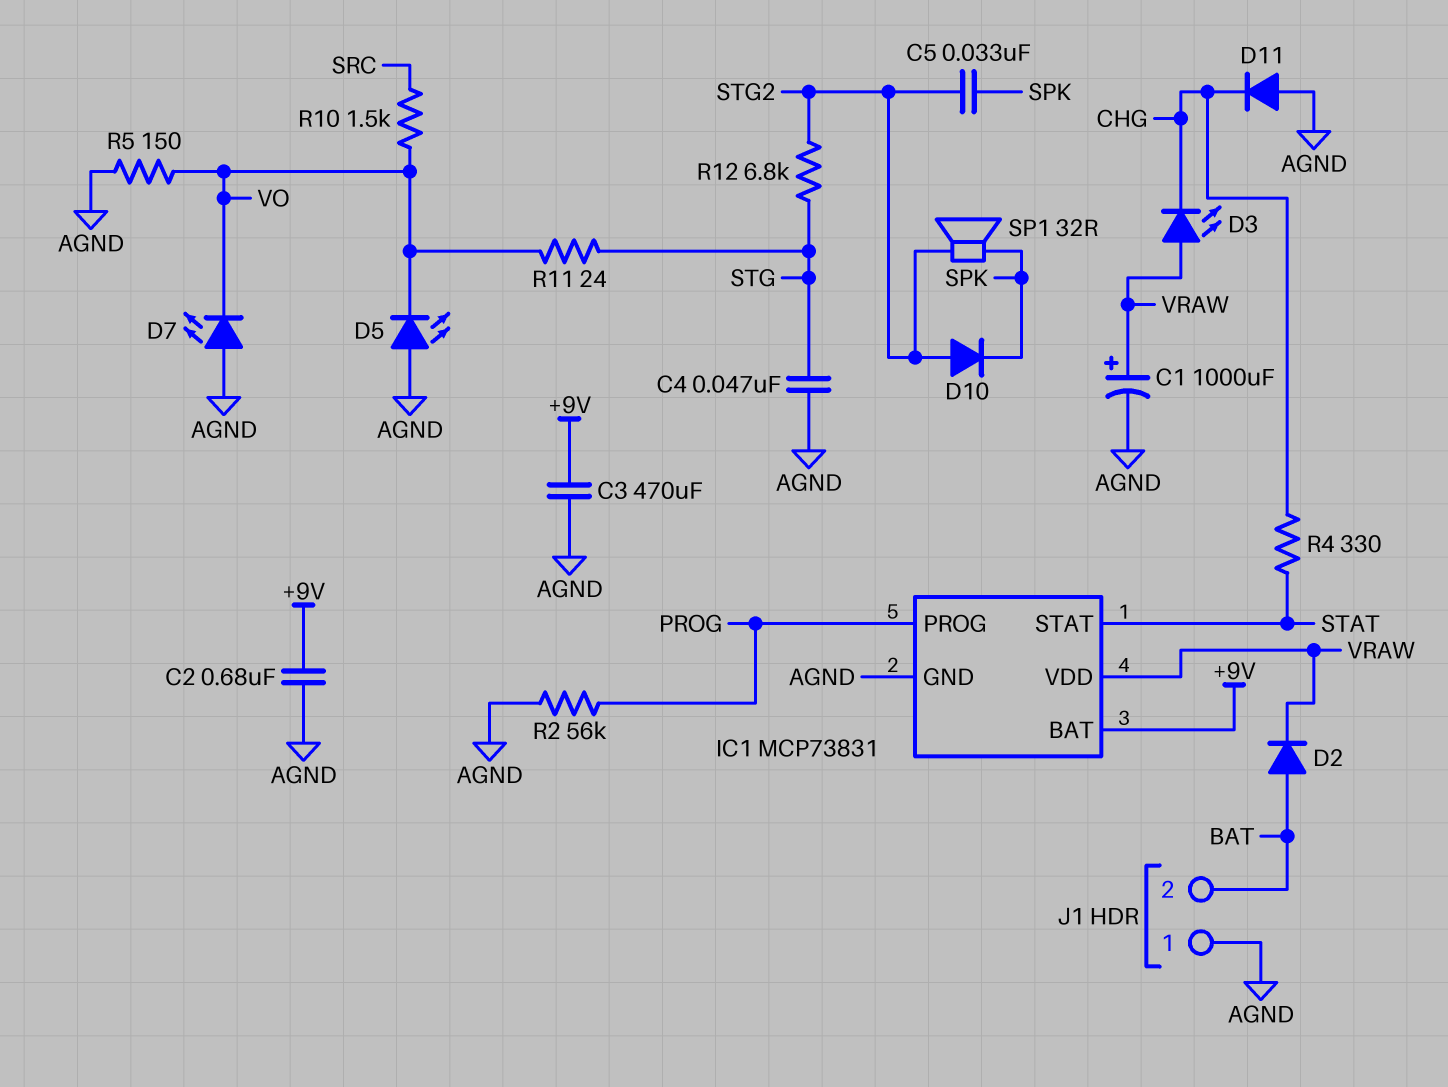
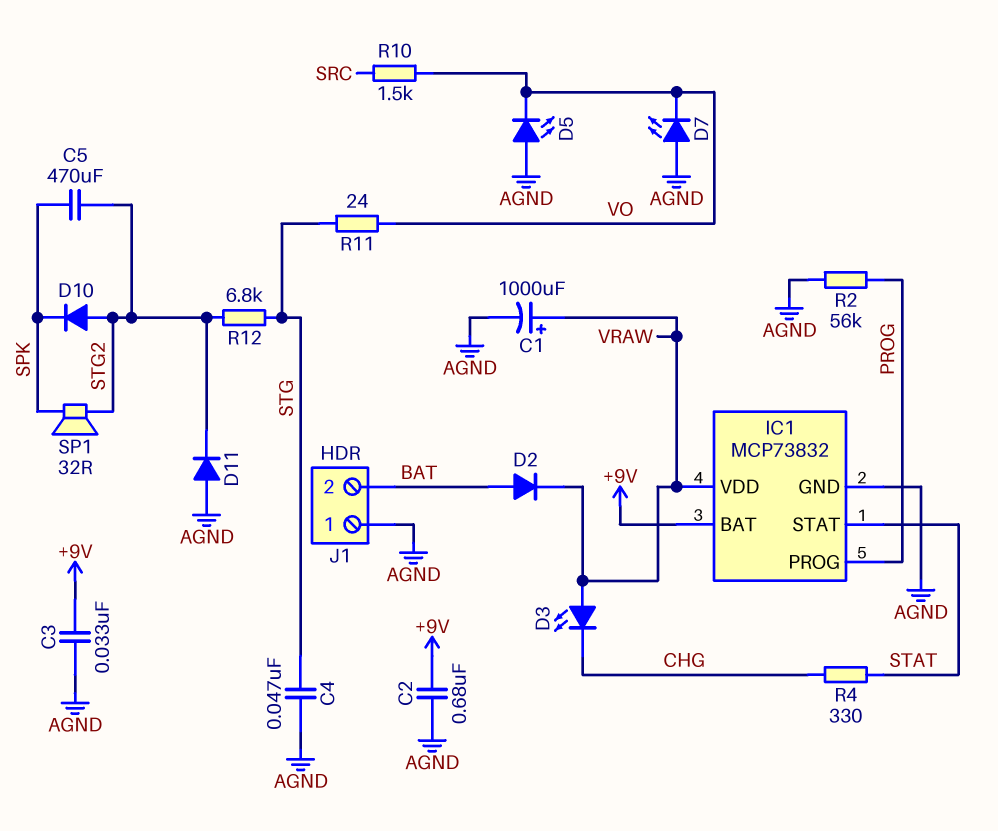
C3: 470uF (+9V, AGND) -> 33nF (+9V, AGND)
C5: 33nF (SPK, STG2) -> 470uF (SPK, STG2)
D11: diode (A AGND, K CHG) -> diode (A AGND, K STG2)
IC1: MCP73831 -> MCP73832
R5: 150 (AGND, VO) -> none

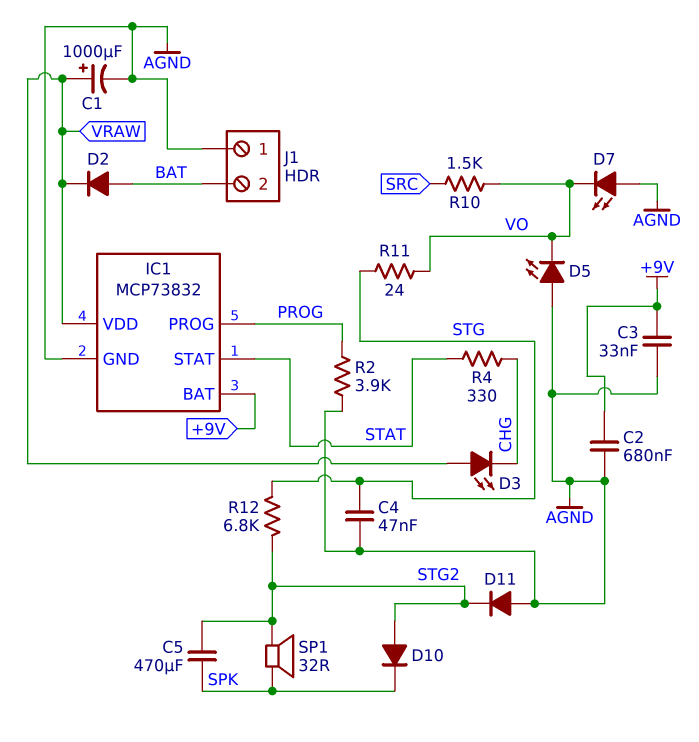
R2: 56k (AGND, PROG) -> 3.9k (AGND, PROG)

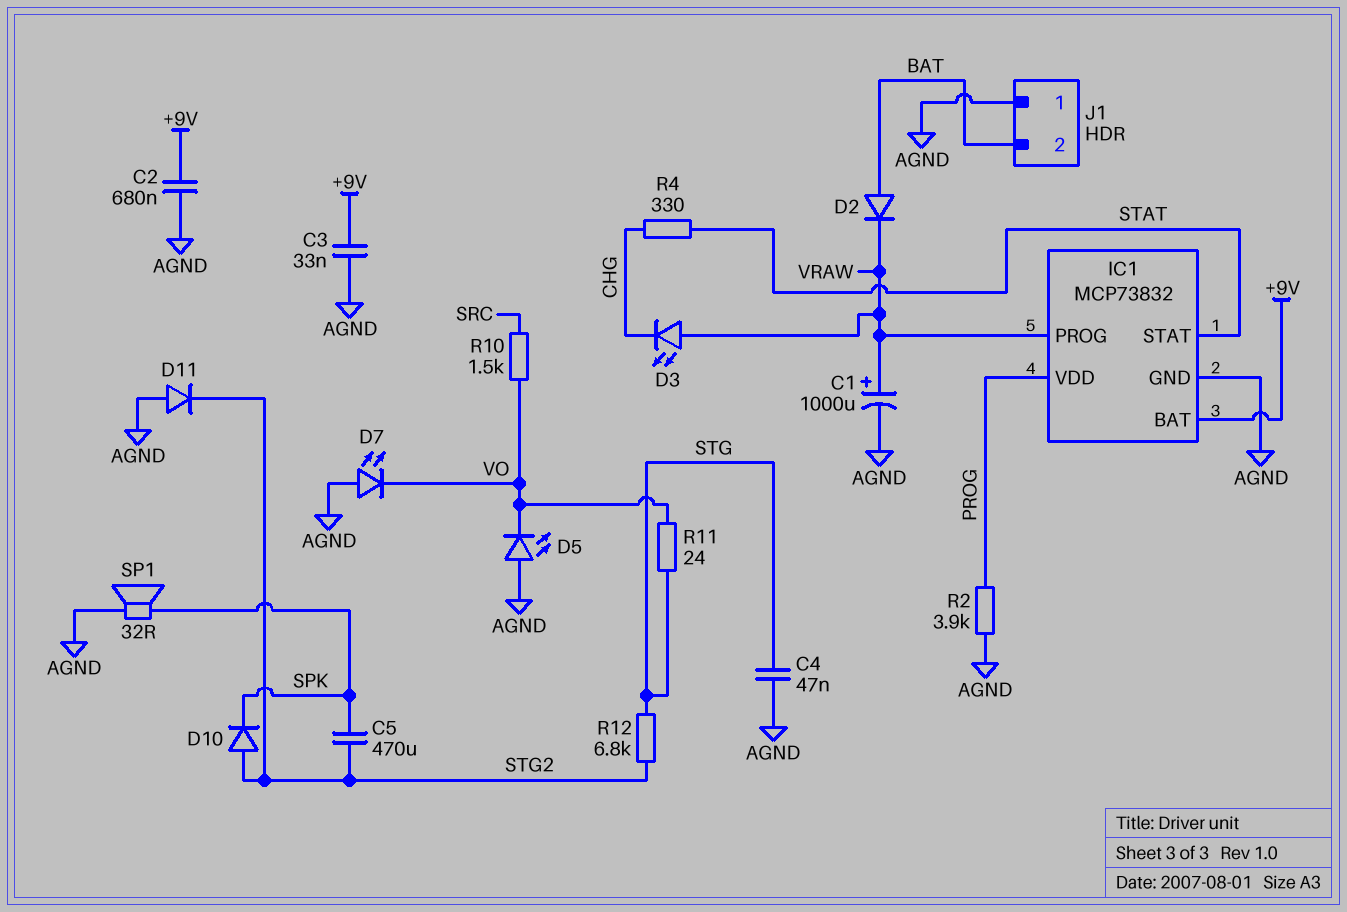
IC1 pin PROG: PROG -> VRAW
IC1 pin VDD: VRAW -> PROG
SP1: speaker 32R (SPK, STG2) -> speaker 32R (AGND, SPK)

